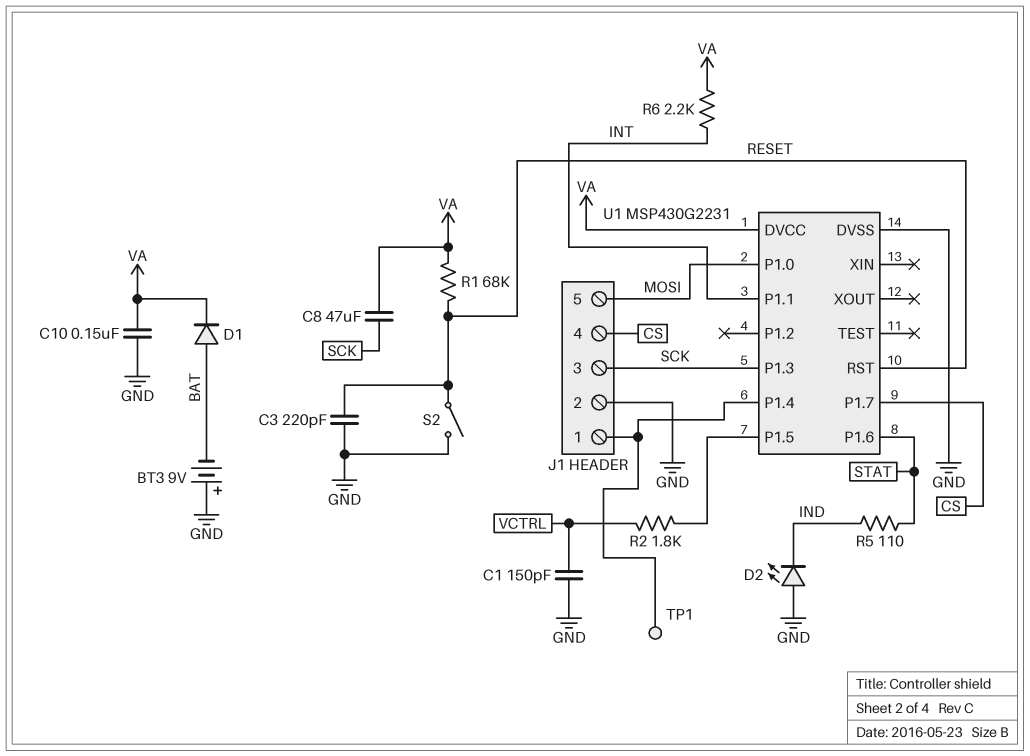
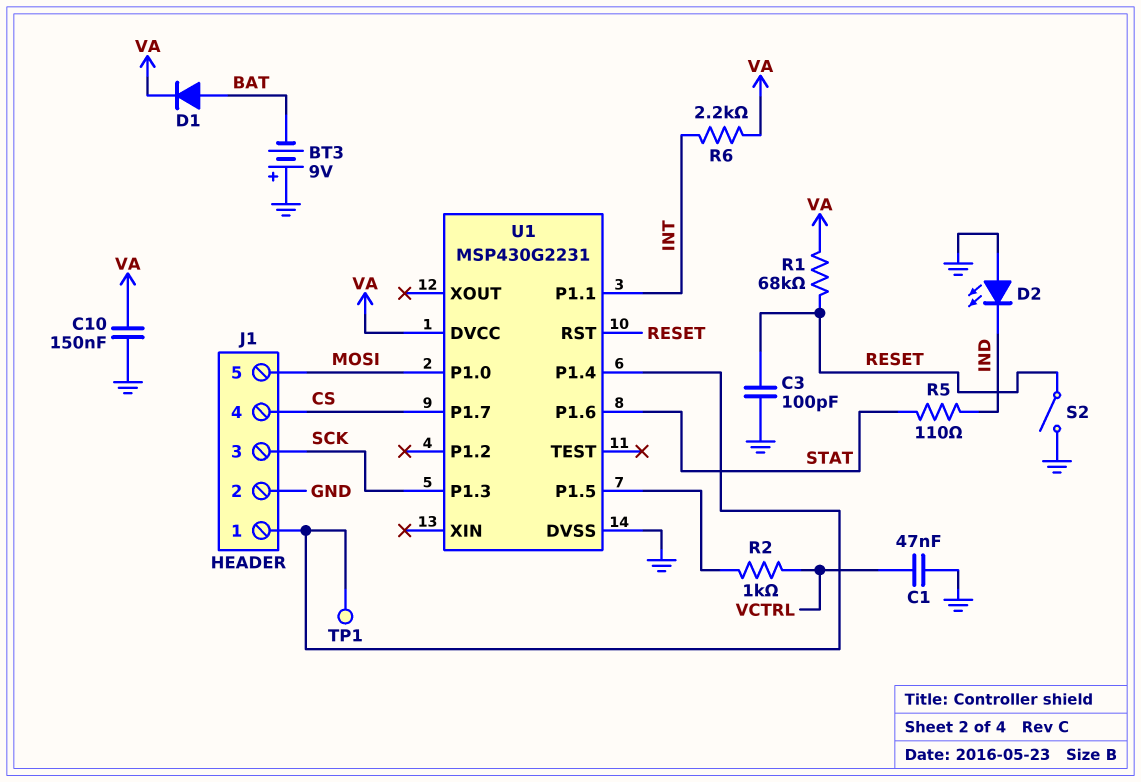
C1: 150pF (GND, VCTRL) -> 47nF (GND, VCTRL)
C3: 220pF (GND, RESET) -> 100pF (GND, RESET)
C8: 47uF (SCK, VA) -> none
R2: 1.8k (U1/P1.5, VCTRL) -> 1k (U1/P1.5, VCTRL)

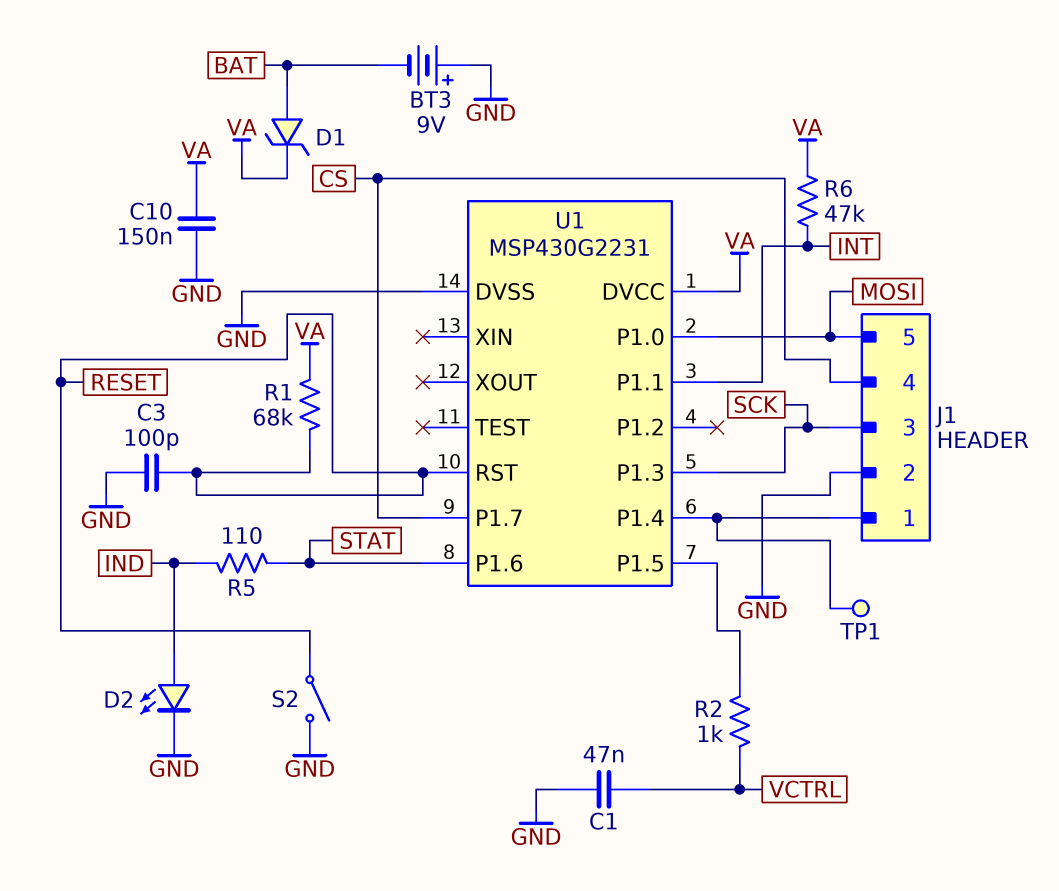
D1: diode (A BAT, K VA) -> zener (A BAT, K VA)
D2: LED (A GND, K IND) -> LED (A IND, K GND)
R6: 2.2k (INT, VA) -> 47k (INT, VA)

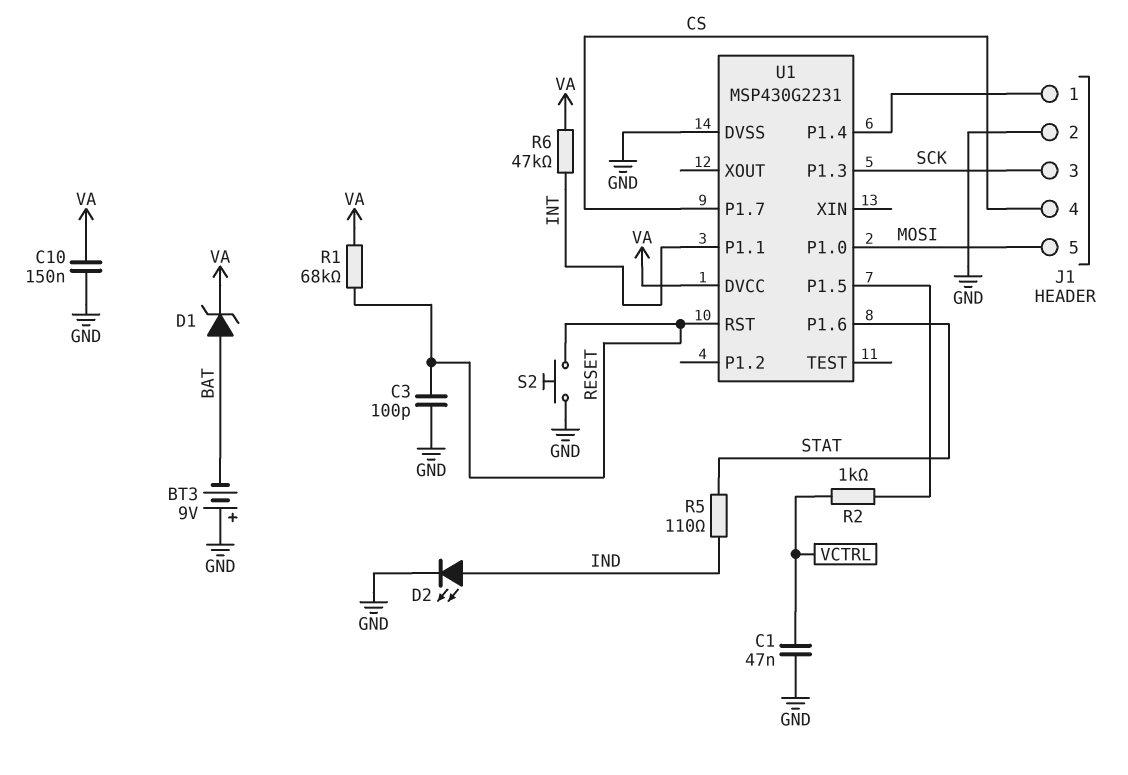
S2: switch (GND, RESET) -> button (GND, RESET)
TP1: test point (J1/1) -> none

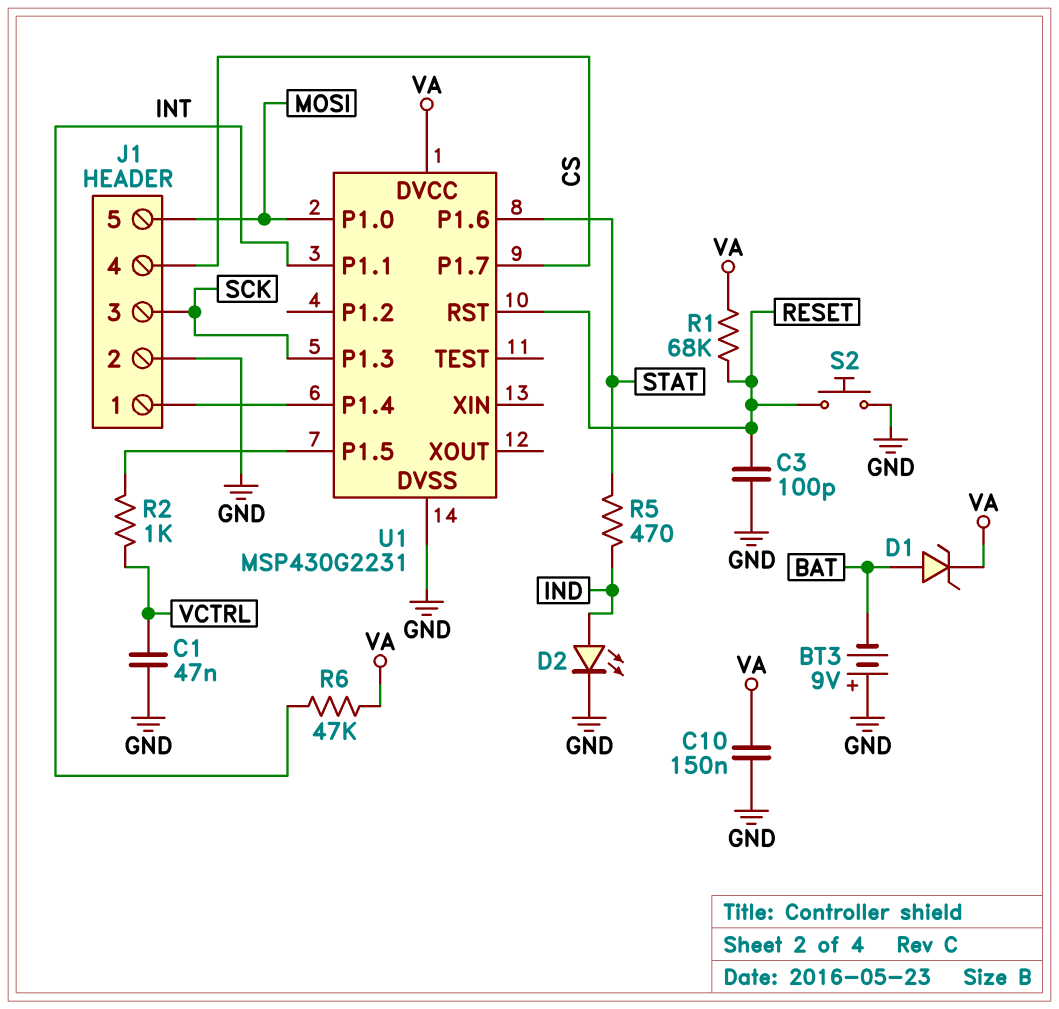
R5: 110 (IND, STAT) -> 470 (IND, STAT)

